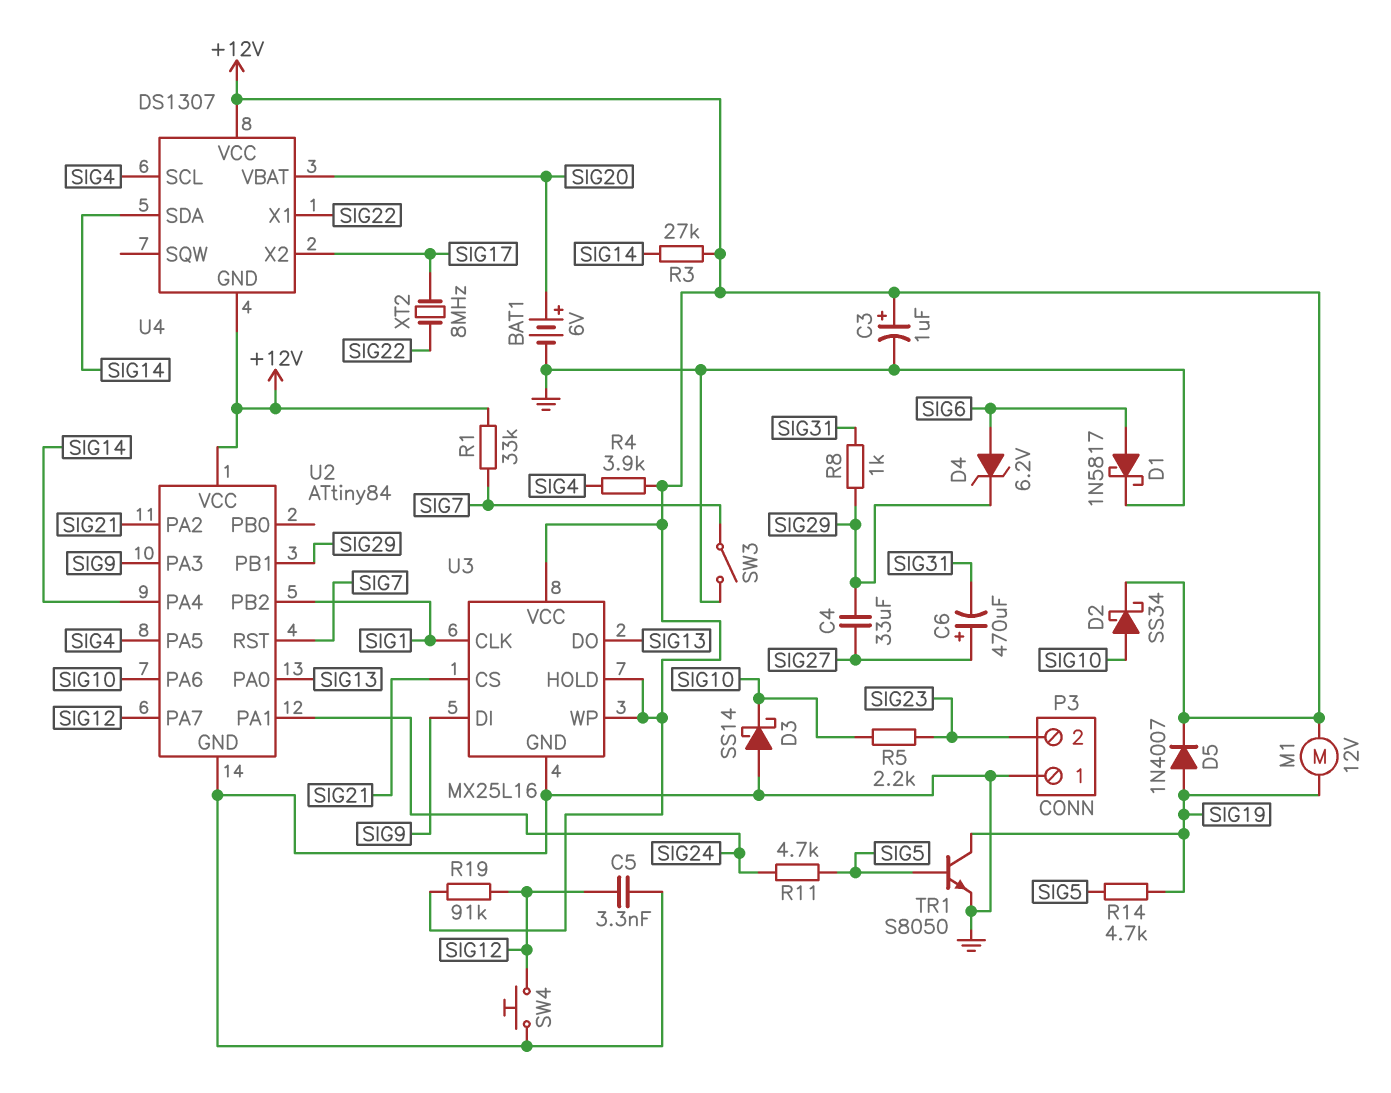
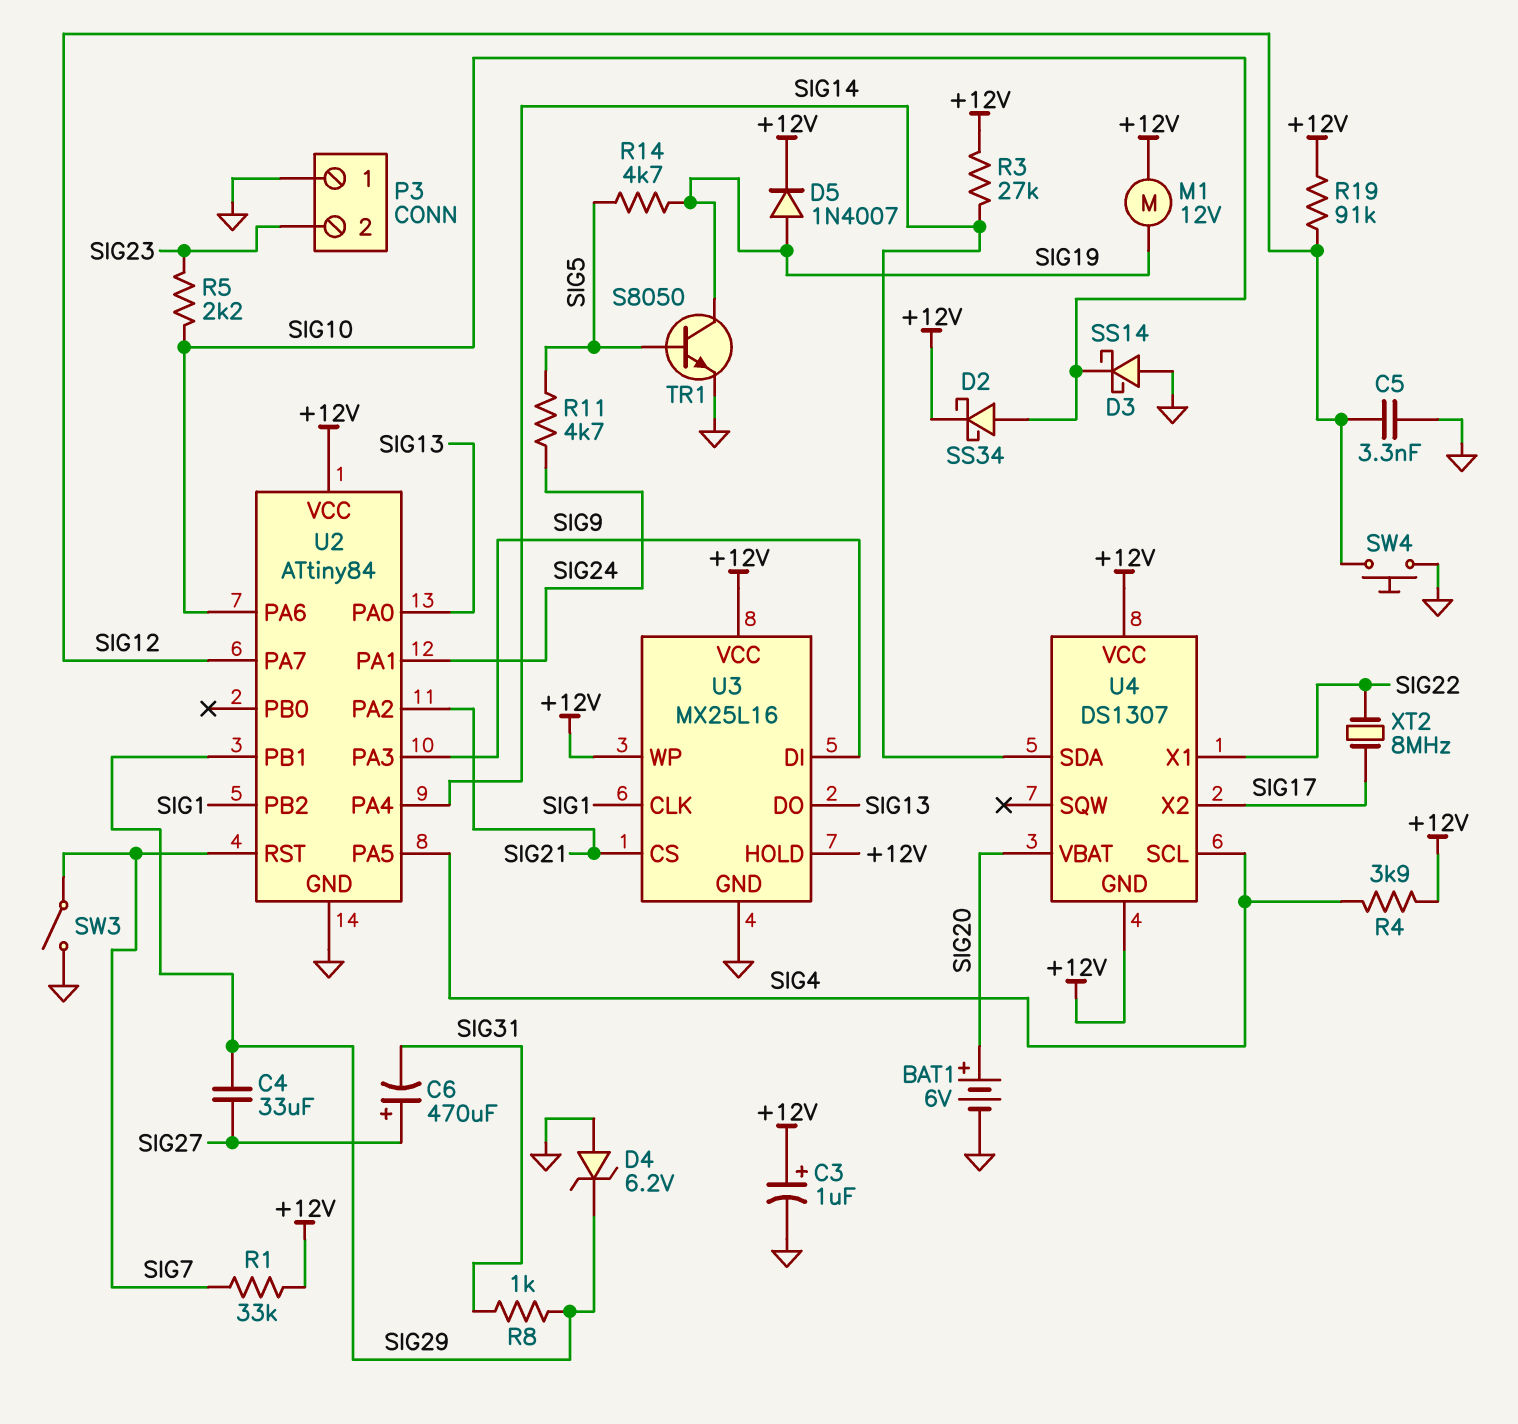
D1: schottky 1N5817 (A SIG6, K GND) -> none
D4: zener 6.2V (A SIG6, K SIG29) -> zener 6.2V (A GND, K SIG29)

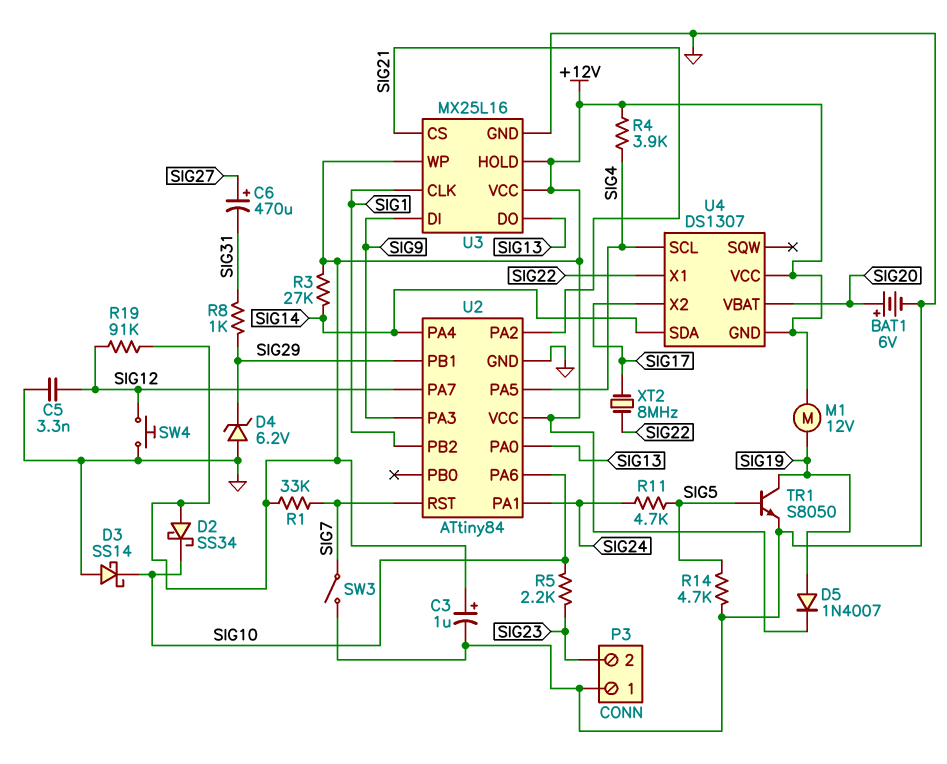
C4: 33uF (SIG27, SIG29) -> none
D2: schottky SS34 (A SIG10, K +12V) -> schottky SS34 (A +12V, K SIG10)
R14: 4.7k (SIG5, SIG19) -> 4.7k (GND, SIG5)

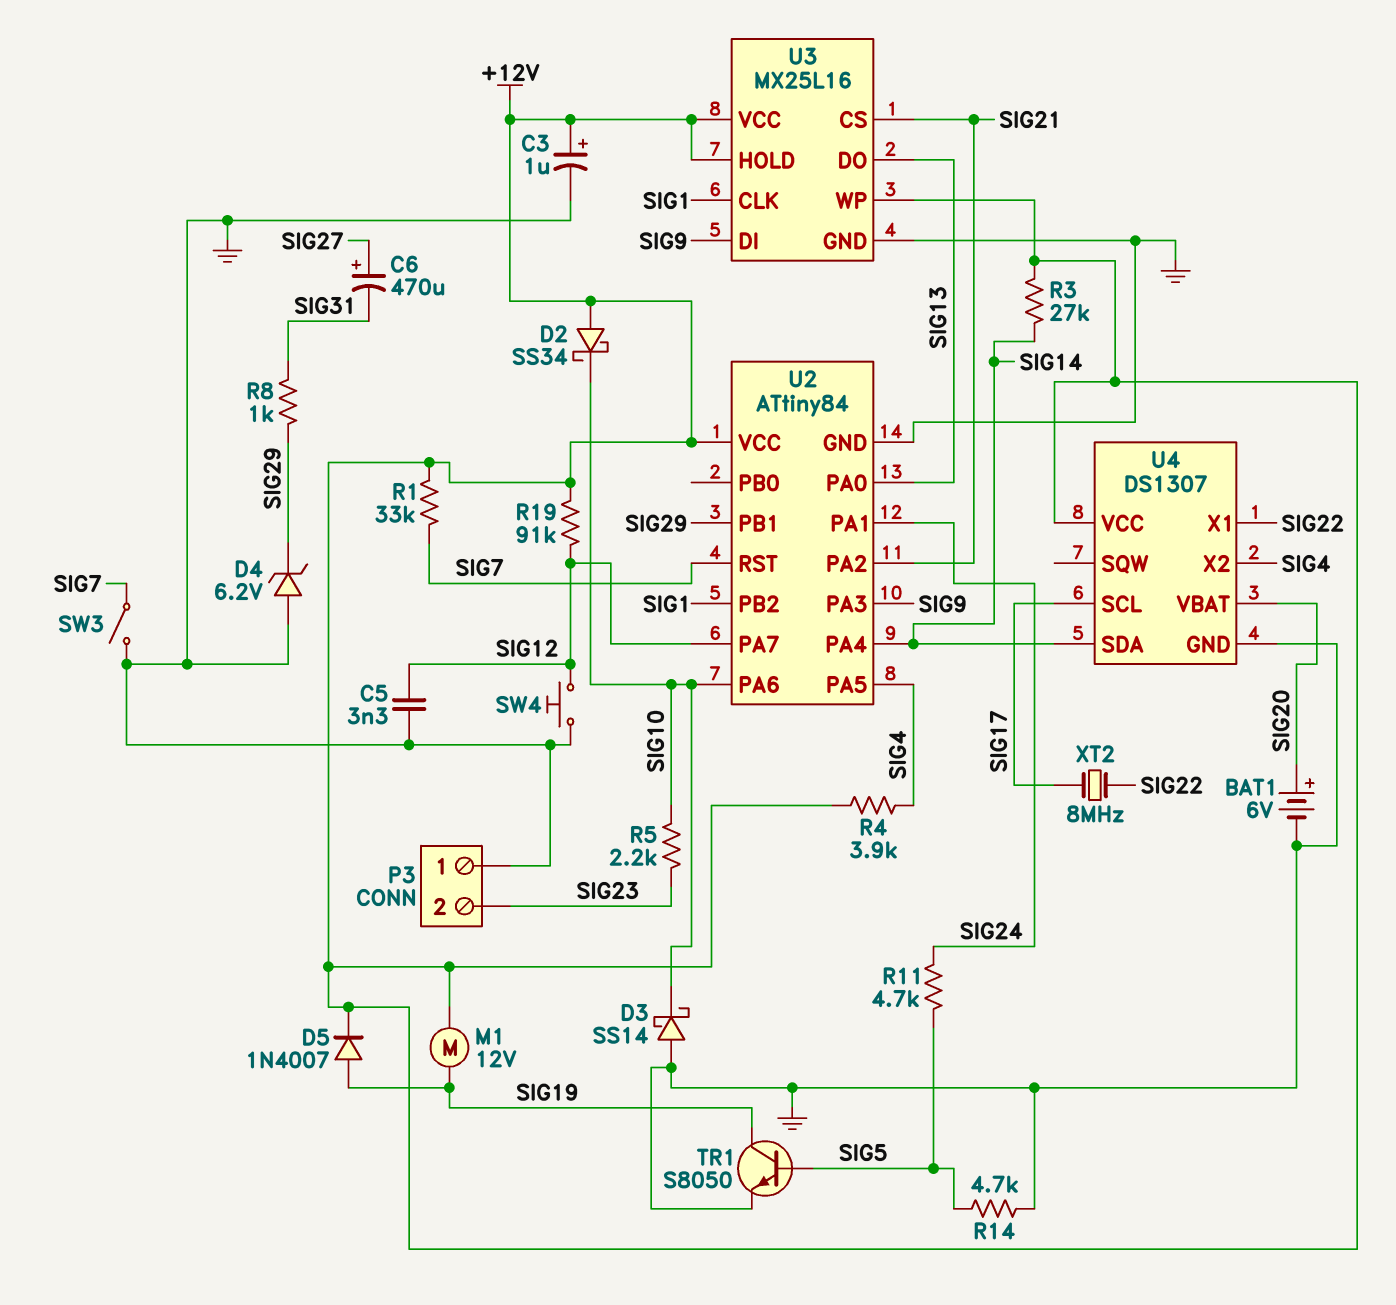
U4 pin GND: +12V -> GND
U4 pin SCL: SIG4 -> SIG17
U4 pin X2: SIG17 -> SIG4

